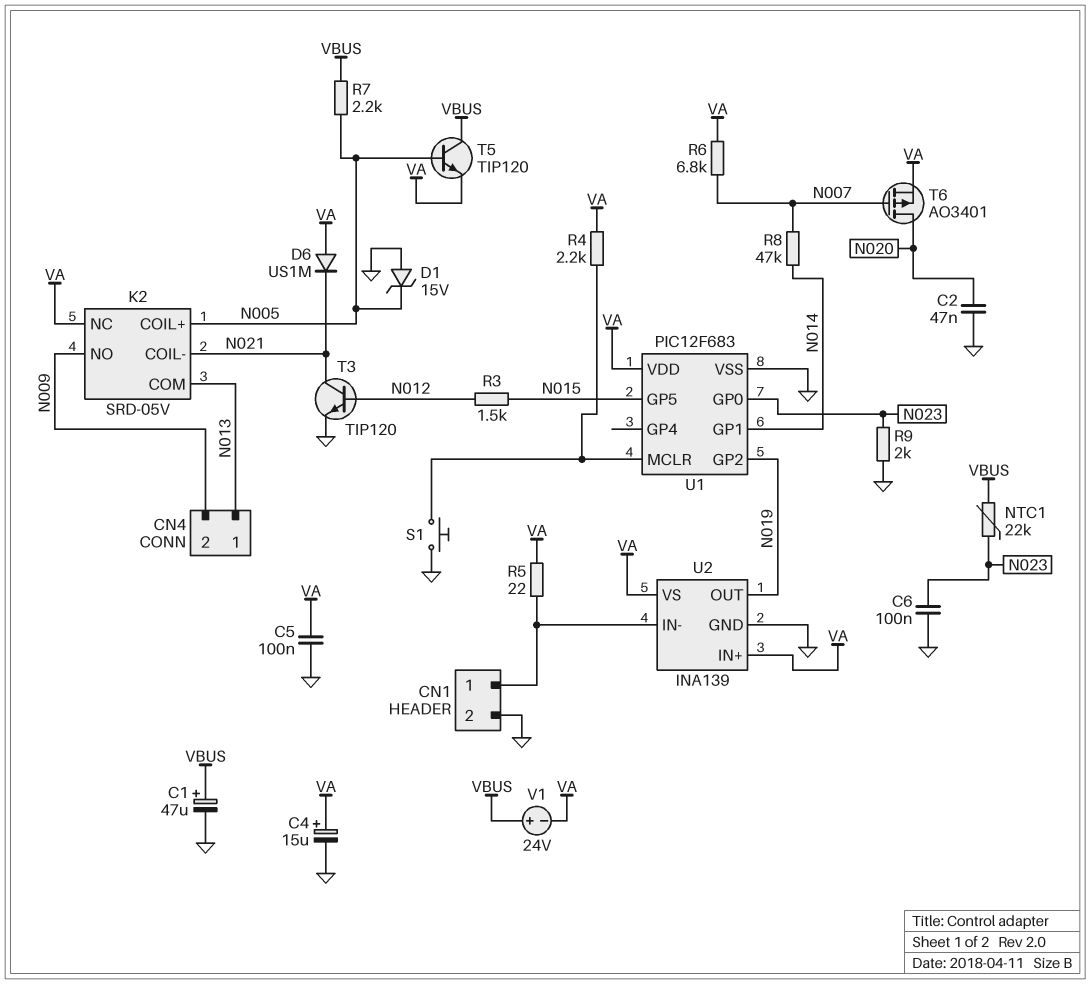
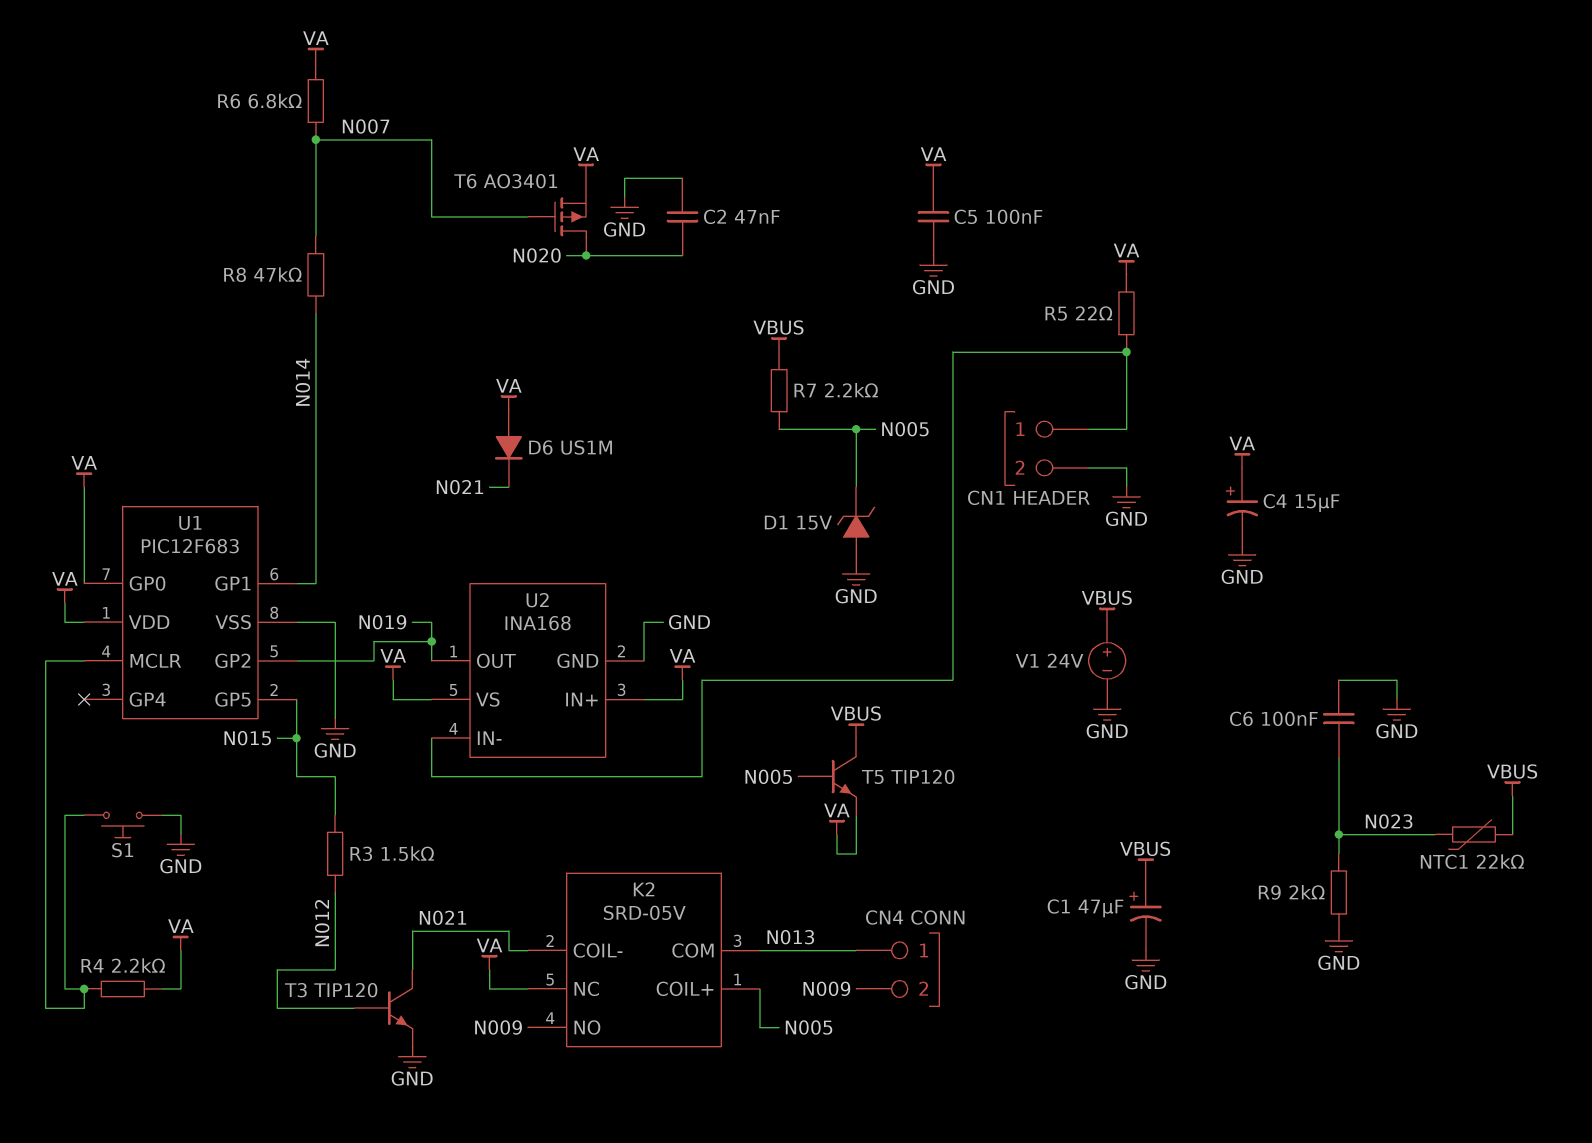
U1 pin GP0: N023 -> VA
U2: INA139 -> INA168
V1: 24V (plus VBUS, minus VA) -> 24V (plus VBUS, minus GND)

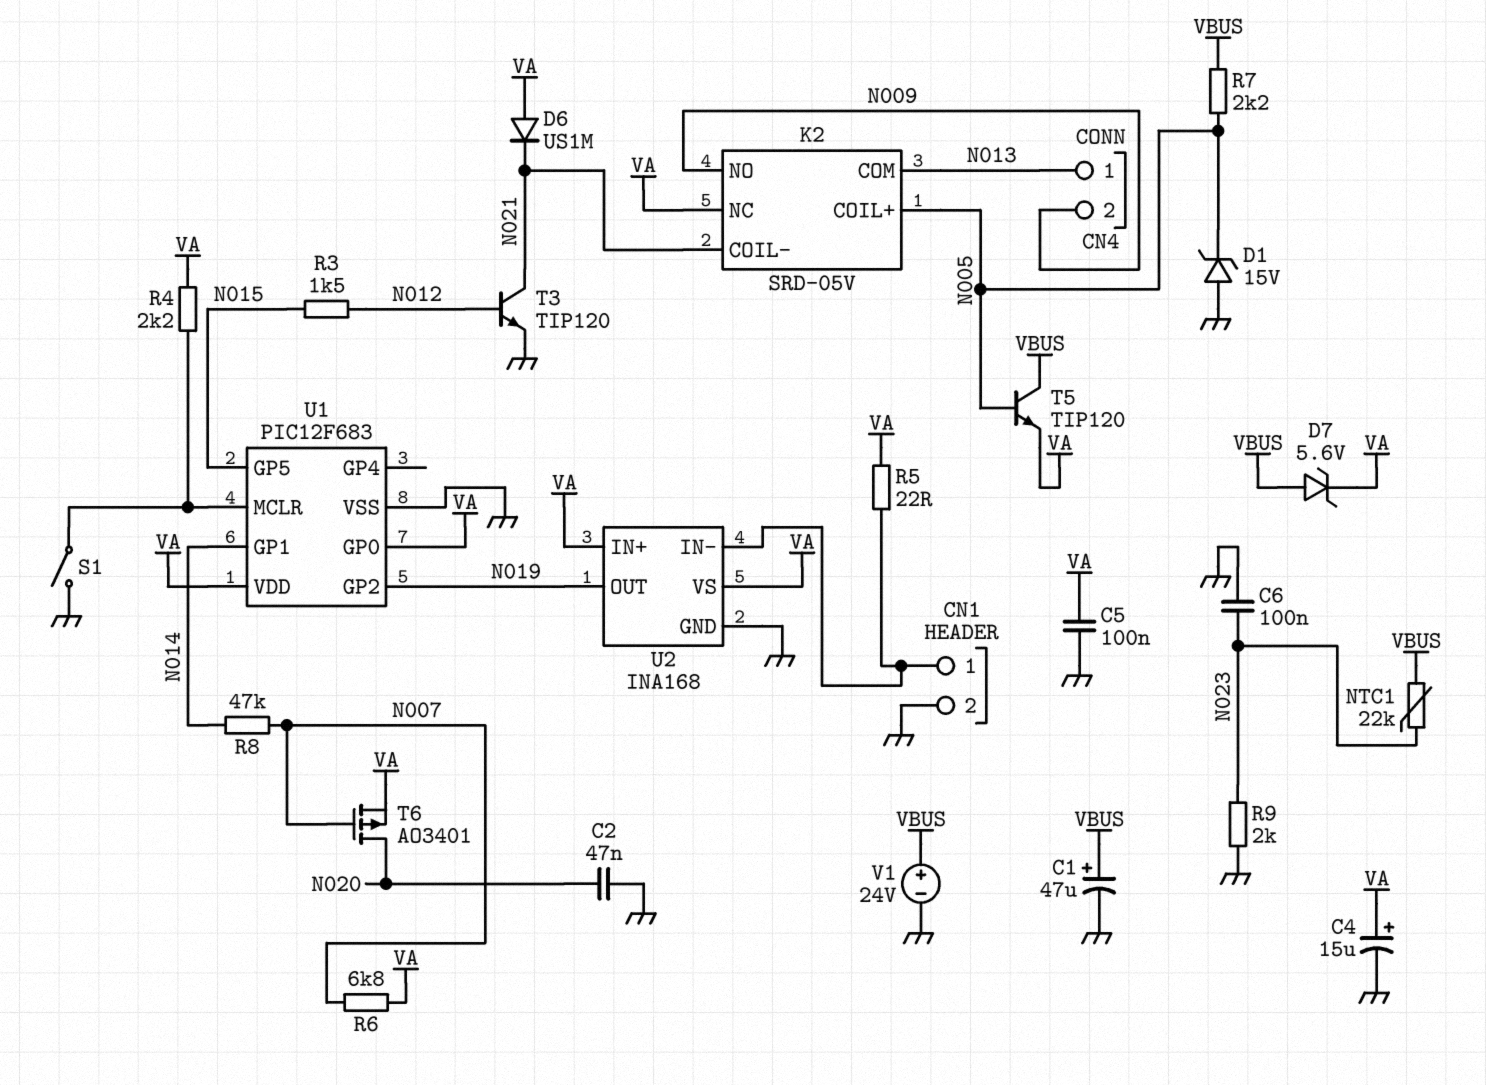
D7: none -> zener 5.6V (A VBUS, K VA)
S1: button (GND, U1/MCLR) -> switch (GND, U1/MCLR)

